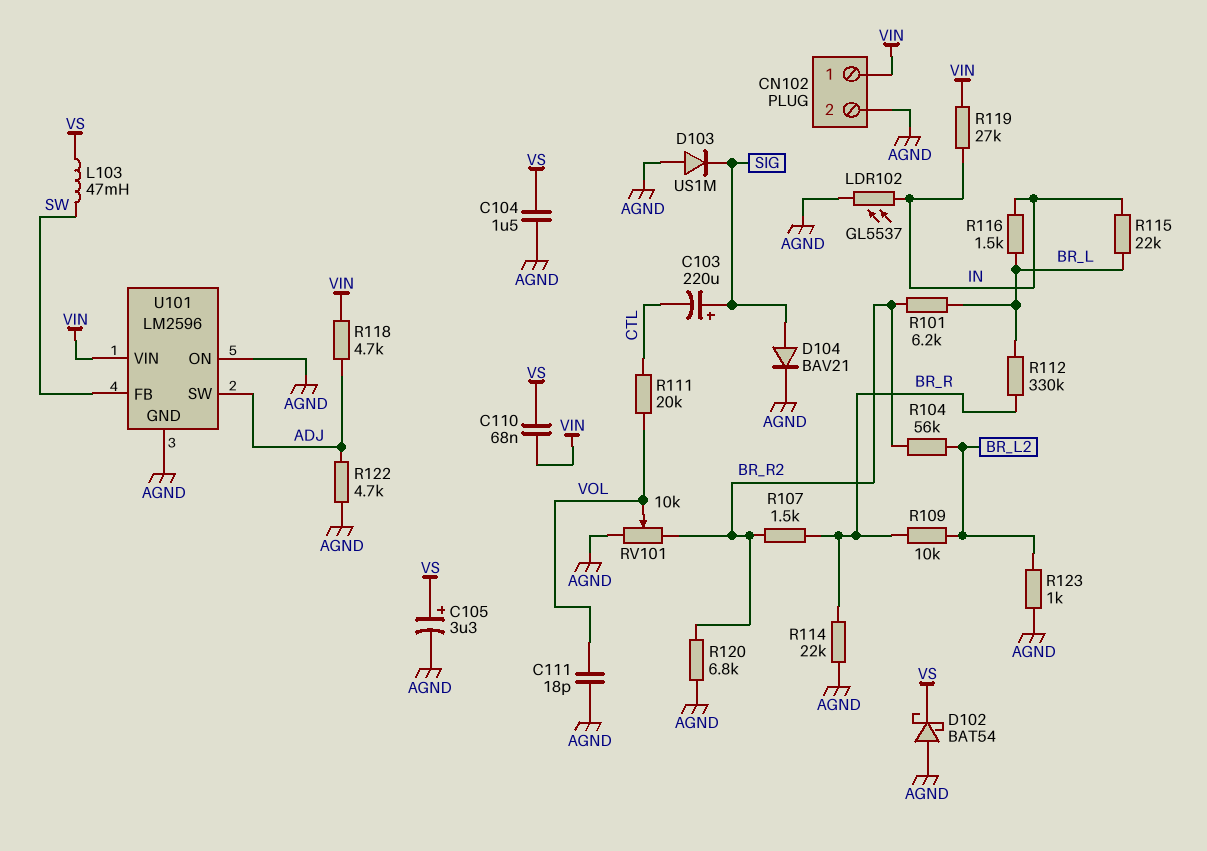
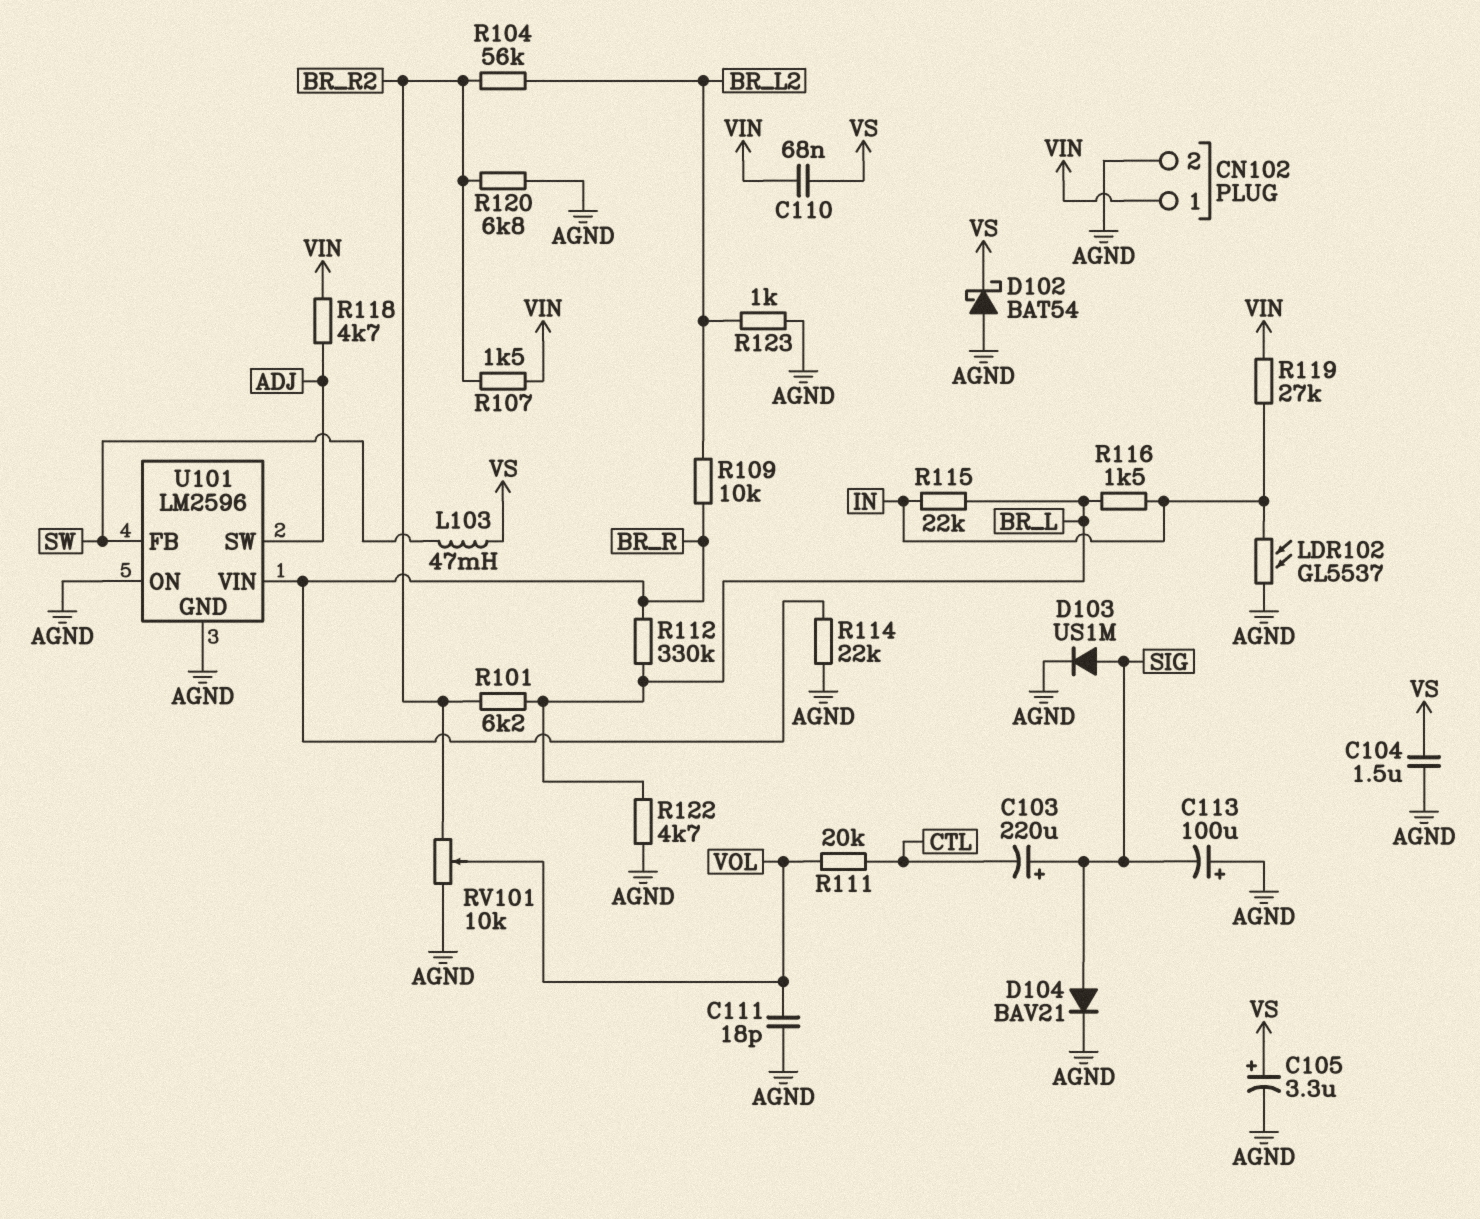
C113: none -> 100uF (plus AGND, minus SIG)
D103: diode US1M (A AGND, K SIG) -> diode US1M (A SIG, K AGND)
R107: 1.5k (BR_R, BR_R2) -> 1.5k (BR_R2, VIN)
R122: 4.7k (ADJ, AGND) -> 4.7k (AGND, BR_L)
U101 pin VIN: VIN -> BR_R

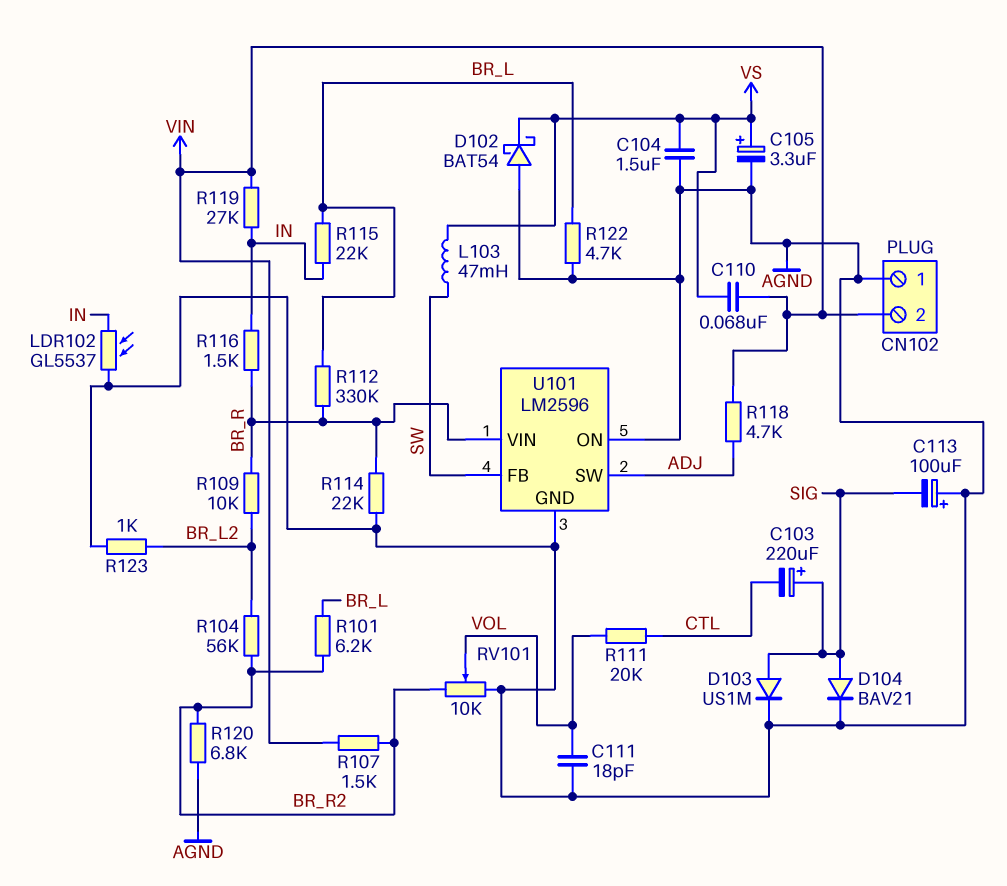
CN102 pin 1: VIN -> AGND
CN102 pin 2: AGND -> VIN
R116: 1.5k (BR_L, IN) -> 1.5k (BR_R, IN)

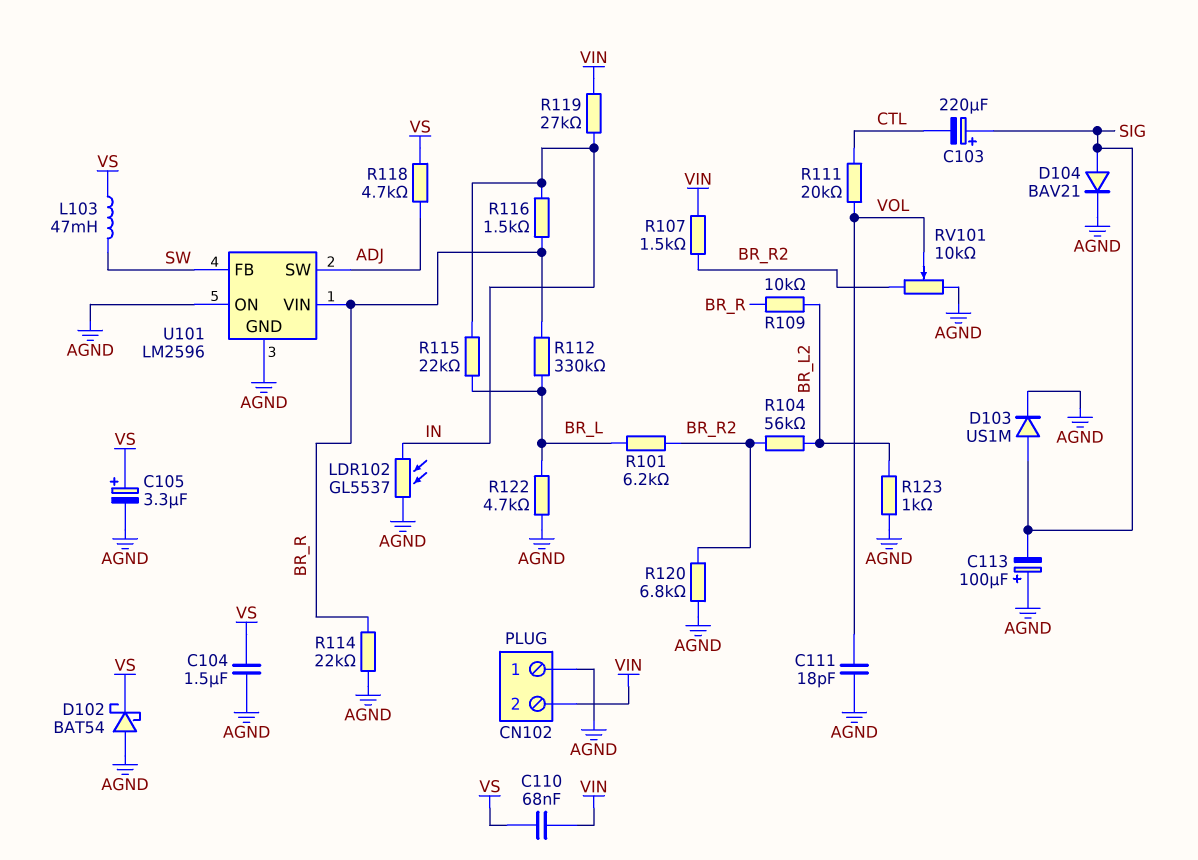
R118: 4.7k (ADJ, VIN) -> 4.7k (ADJ, VS)

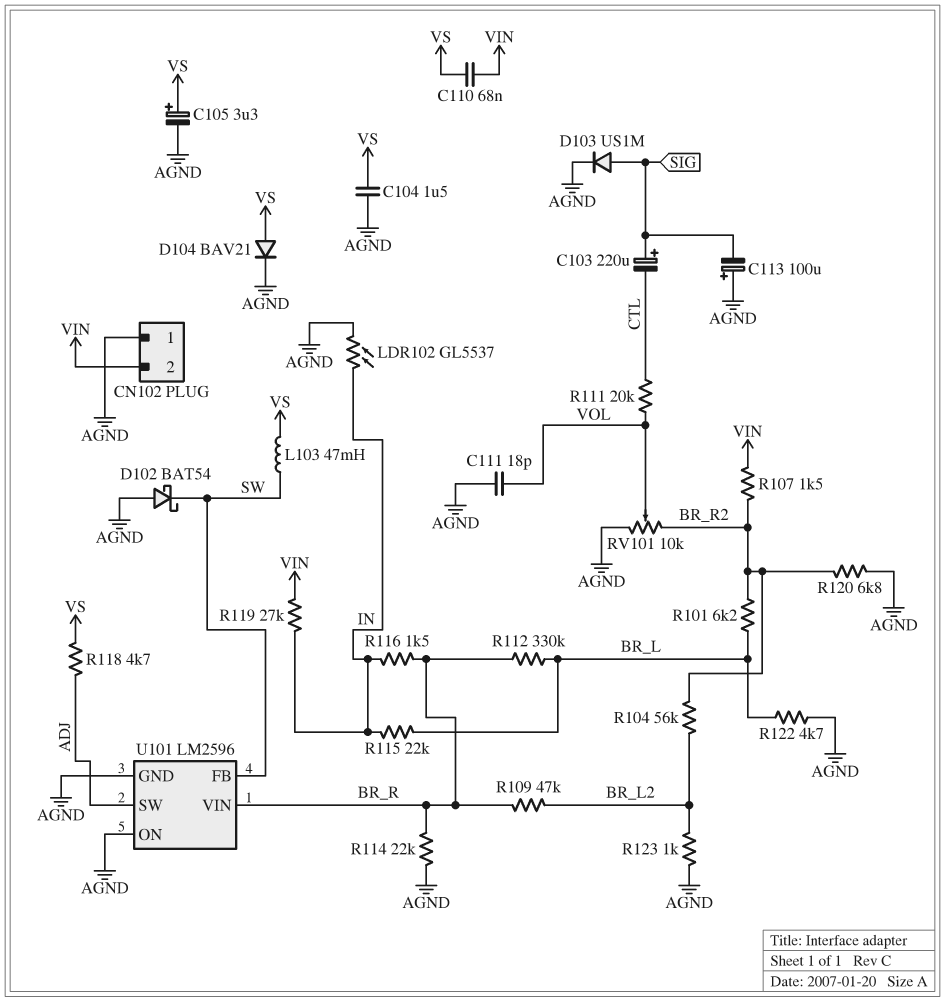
D102: schottky BAT54 (A AGND, K VS) -> schottky BAT54 (A AGND, K SW)
D104: diode BAV21 (A SIG, K AGND) -> diode BAV21 (A VS, K AGND)
R109: 10k (BR_L2, BR_R) -> 47k (BR_L2, BR_R)

